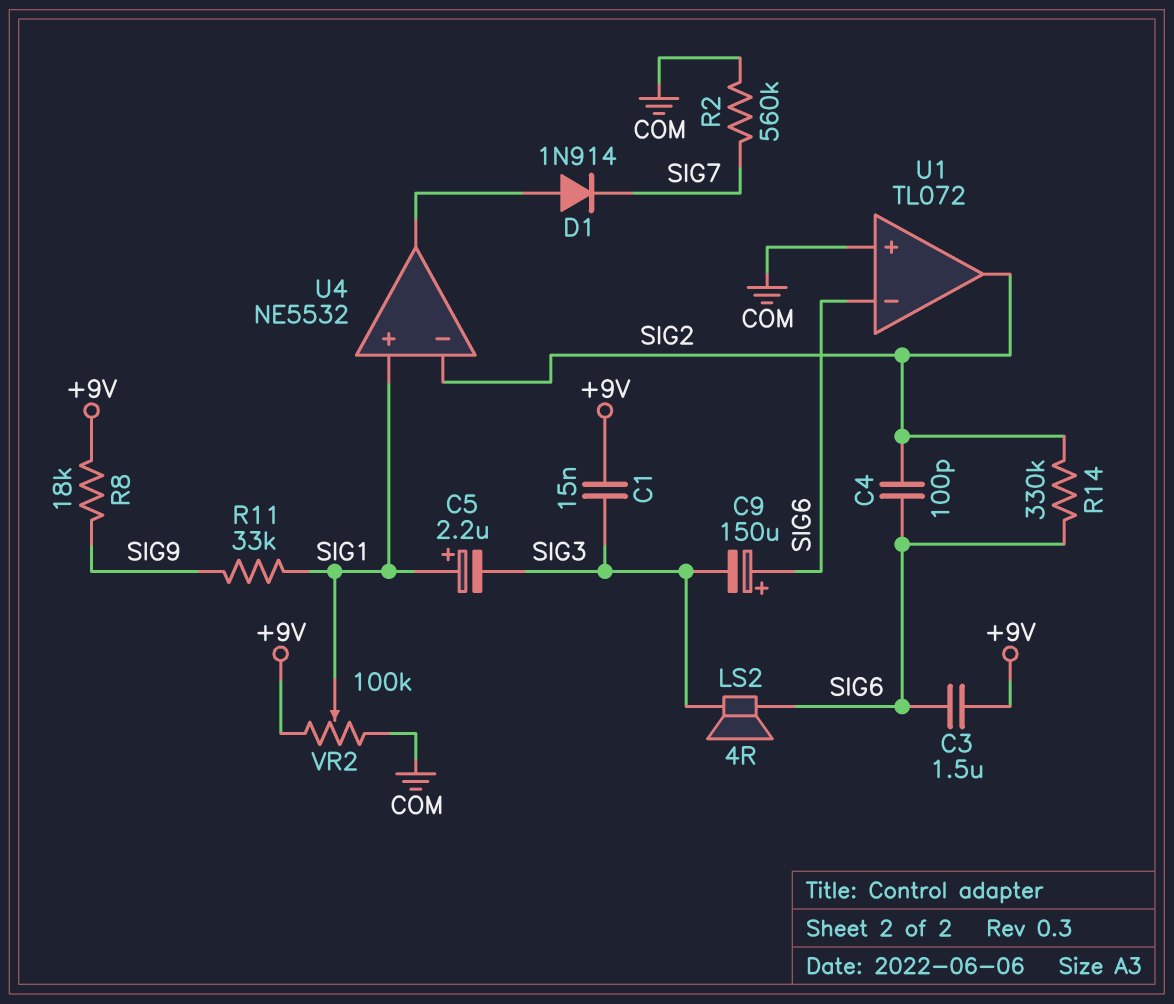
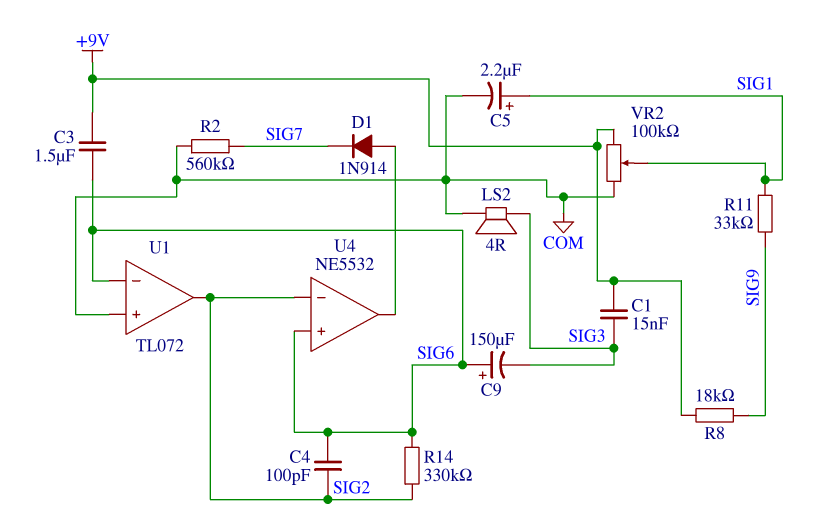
C5: 2.2uF (plus SIG1, minus SIG3) -> 2.2uF (plus SIG1, minus COM)
LS2: speaker 4R (SIG3, SIG6) -> speaker 4R (COM, SIG3)
U4 pin in+: SIG1 -> SIG6

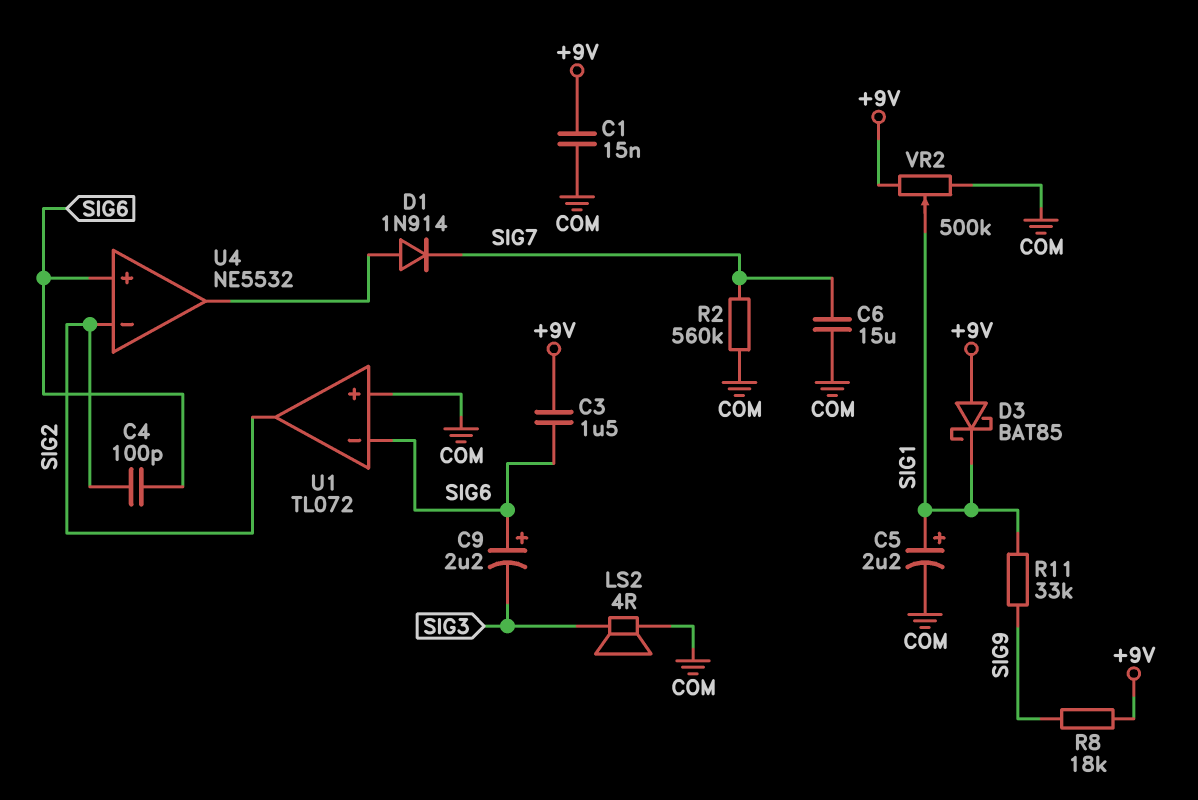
C1: 15nF (+9V, SIG3) -> 15nF (+9V, COM)
C6: none -> 15uF (COM, SIG7)
C9: 150uF (plus SIG6, minus SIG3) -> 2.2uF (plus SIG6, minus SIG3)
D3: none -> schottky BAT85 (A +9V, K SIG1)
R14: 330k (SIG2, SIG6) -> none
VR2: 100k (+9V, COM, wiper SIG1) -> 500k (+9V, COM, wiper SIG1)

